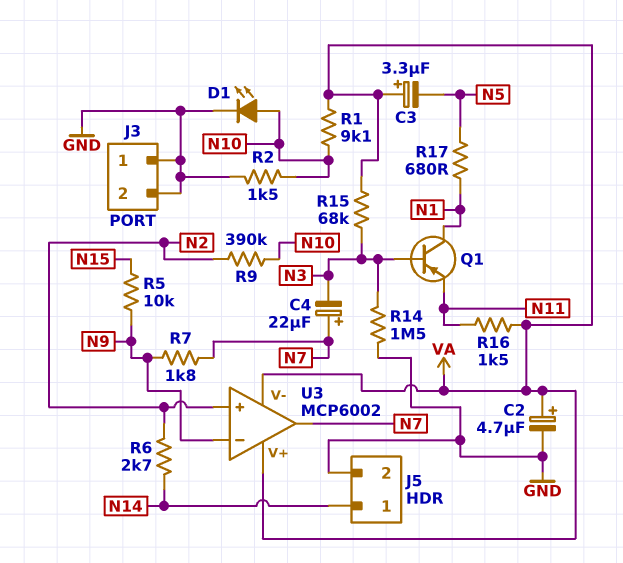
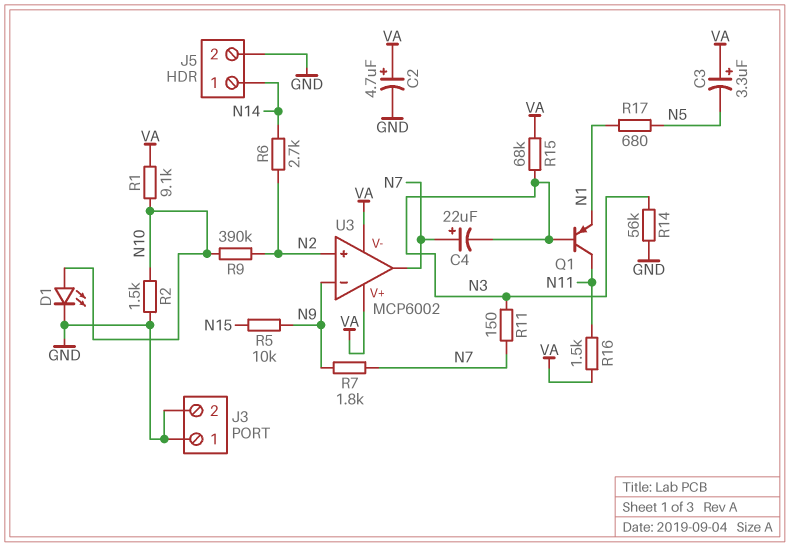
Q1: PNP (B N3, C N1, E N11) -> PNP (B N3, C N11, E N1)
R11: none -> 150 (N3, N7)
R14: 1.5M (GND, N3) -> 56k (GND, N3)

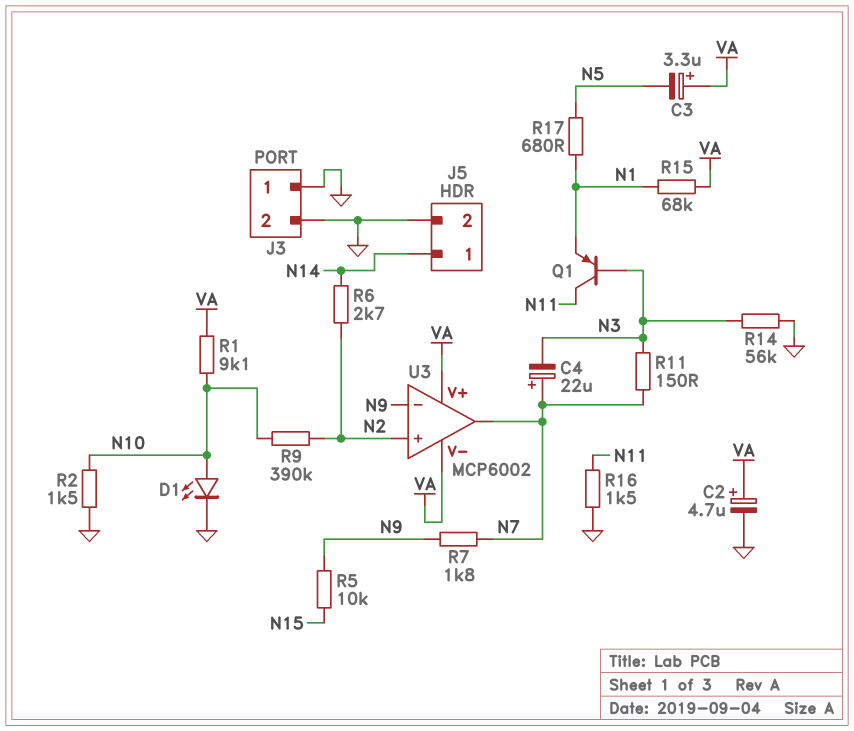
R15: 68k (N3, VA) -> 68k (N1, VA)
R16: 1.5k (N11, VA) -> 1.5k (GND, N11)

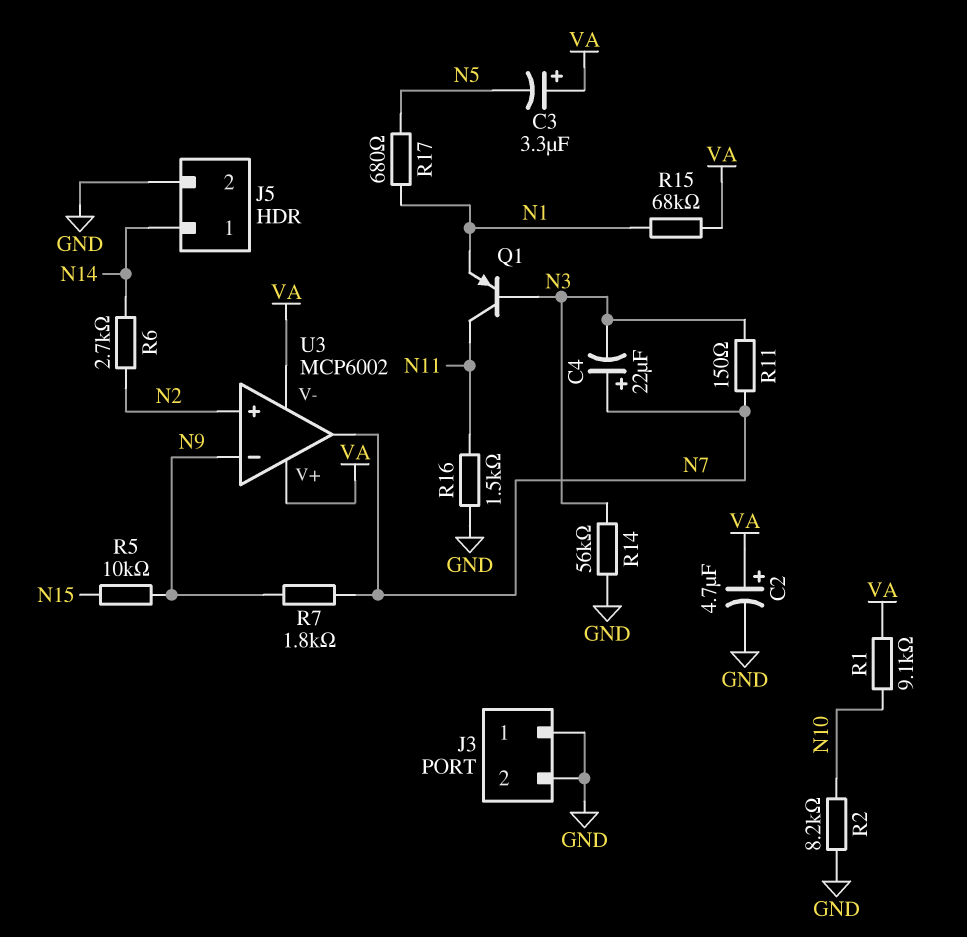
D1: LED (A N10, K GND) -> none
R2: 1.5k (GND, N10) -> 8.2k (GND, N10)
R9: 390k (N2, N10) -> none

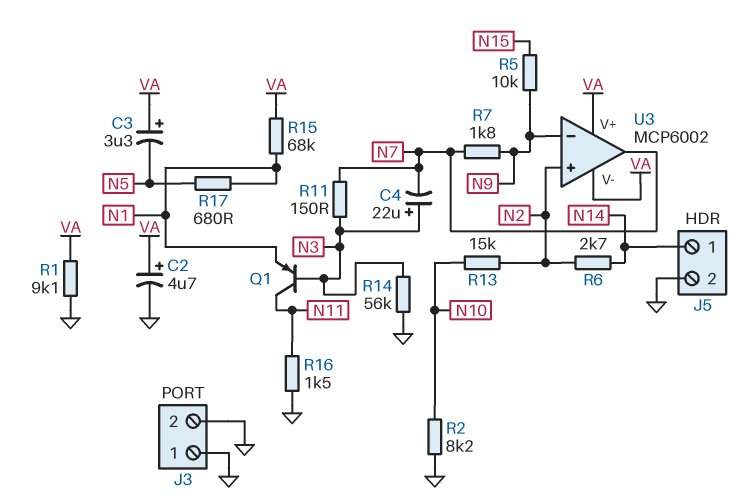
C4: 22uF (plus N7, minus N3) -> 22uF (plus N3, minus N7)
R1: 9.1k (N10, VA) -> 9.1k (GND, VA)
R13: none -> 15k (N2, N10)

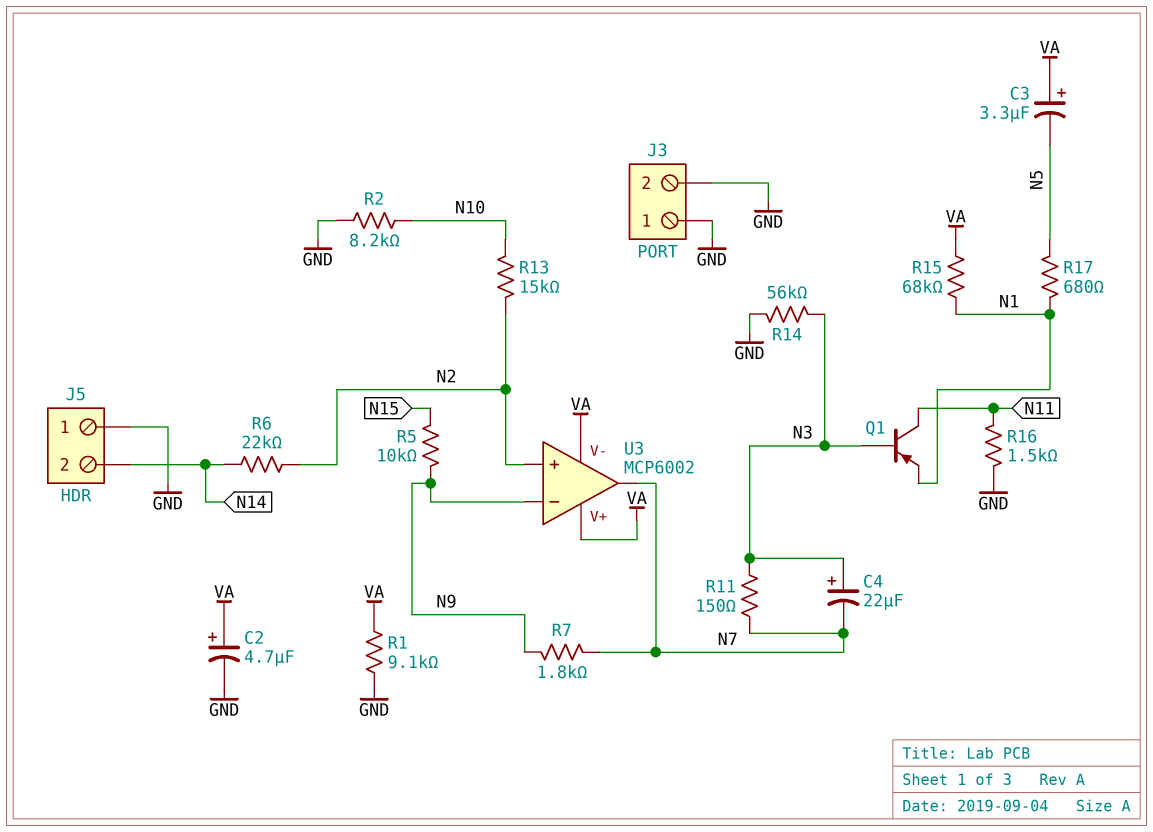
J5 pin 1: N14 -> GND
J5 pin 2: GND -> N14
R6: 2.7k (N2, N14) -> 22k (N2, N14)

